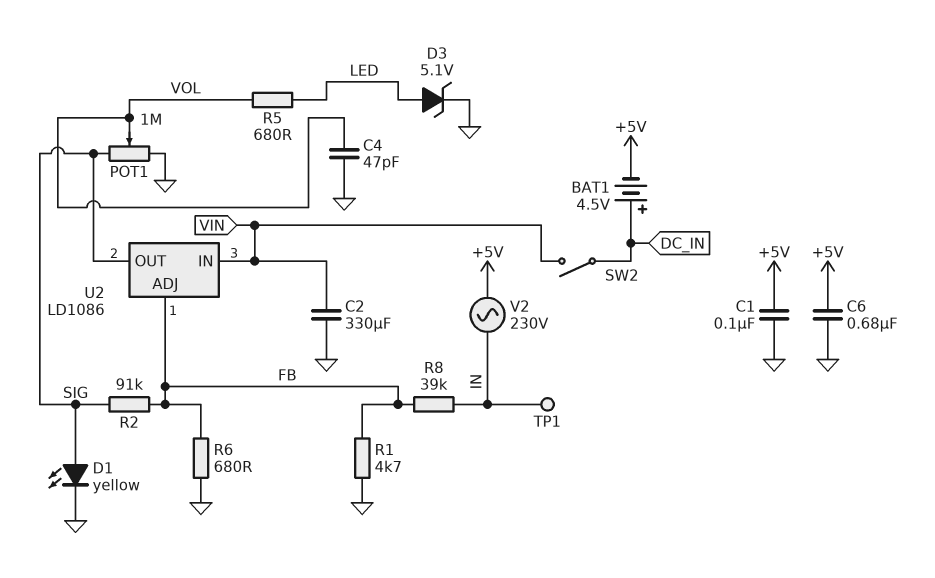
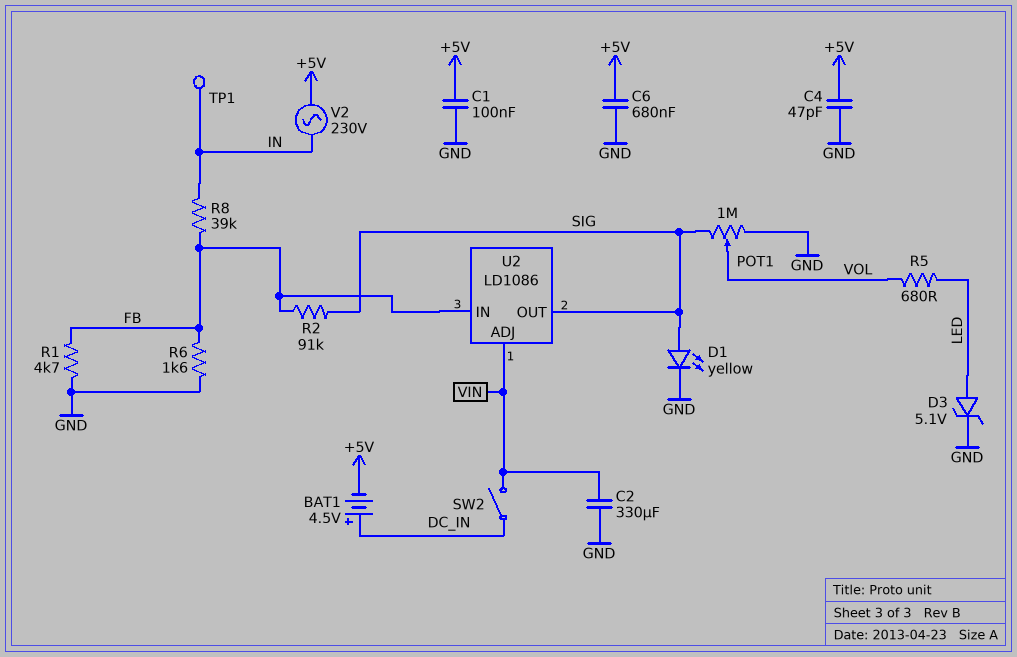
C4: 47pF (GND, VOL) -> 47pF (+5V, GND)
R6: 680 (FB, GND) -> 1.6k (FB, GND)
U2 pin ADJ: FB -> VIN
U2 pin IN: VIN -> FB

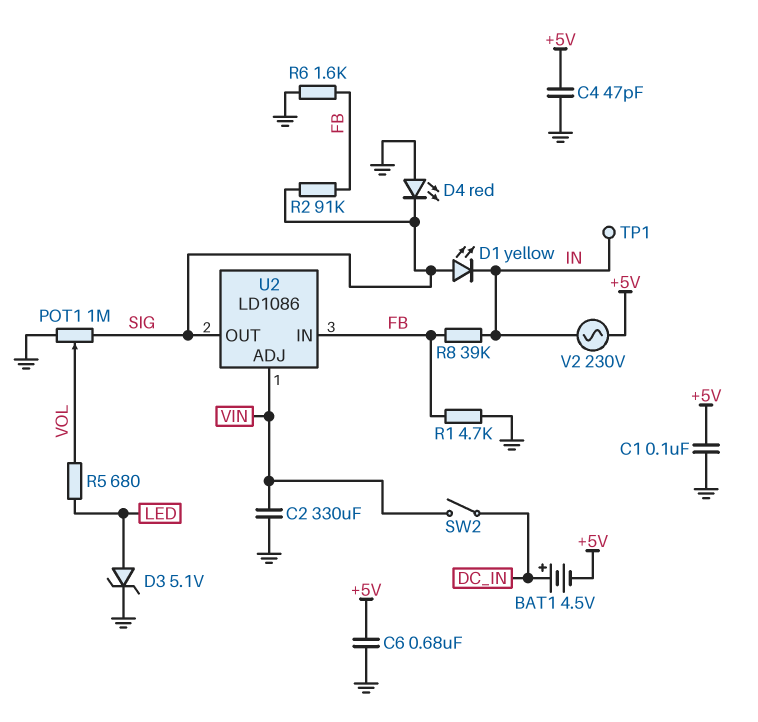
D1: LED yellow (A SIG, K GND) -> LED yellow (A SIG, K IN)
D4: none -> LED red (A GND, K SIG)

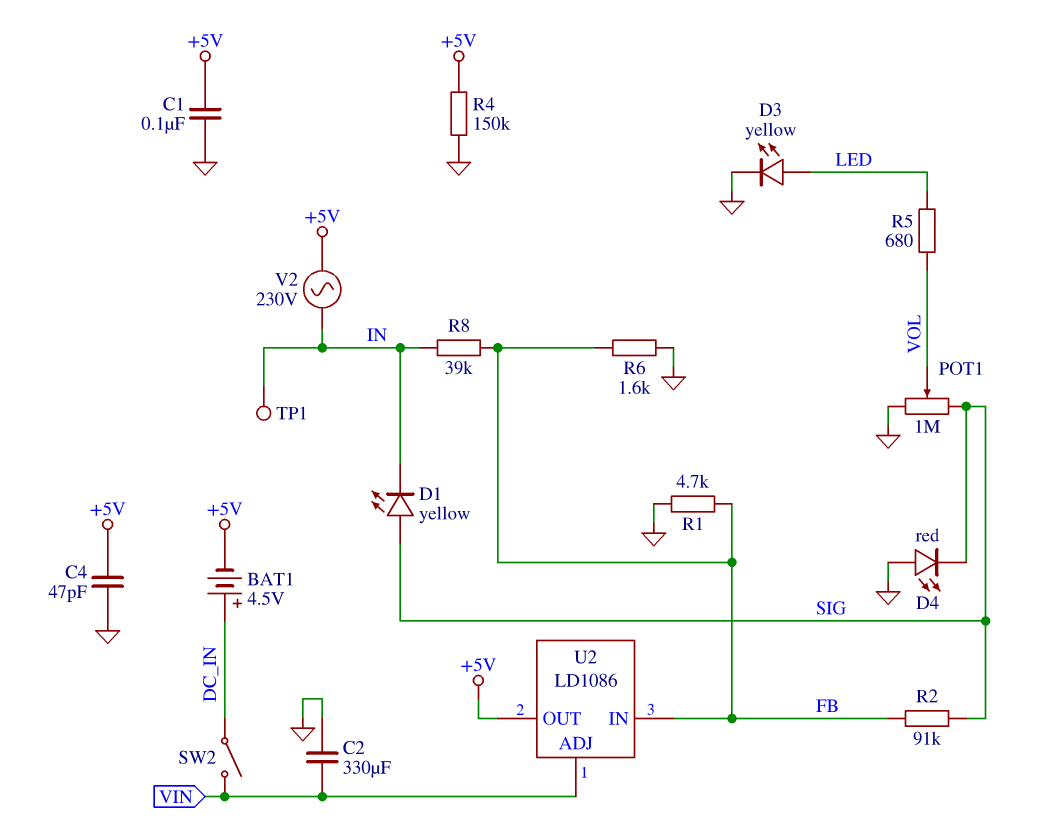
C6: 680nF (+5V, GND) -> none
D3: zener 5.1V (A LED, K GND) -> LED yellow (A LED, K GND)
R4: none -> 150k (+5V, GND)
U2 pin OUT: SIG -> +5V

